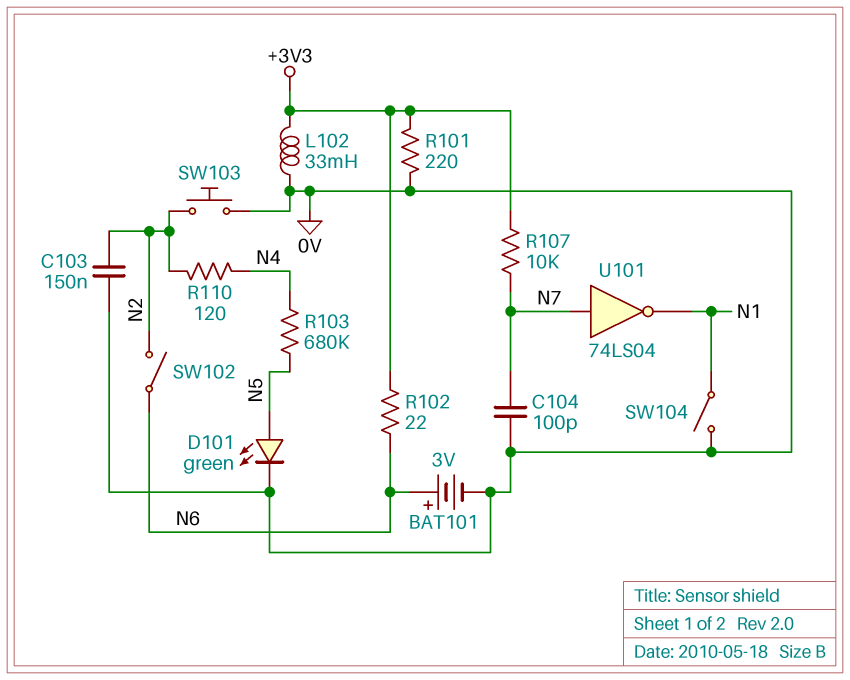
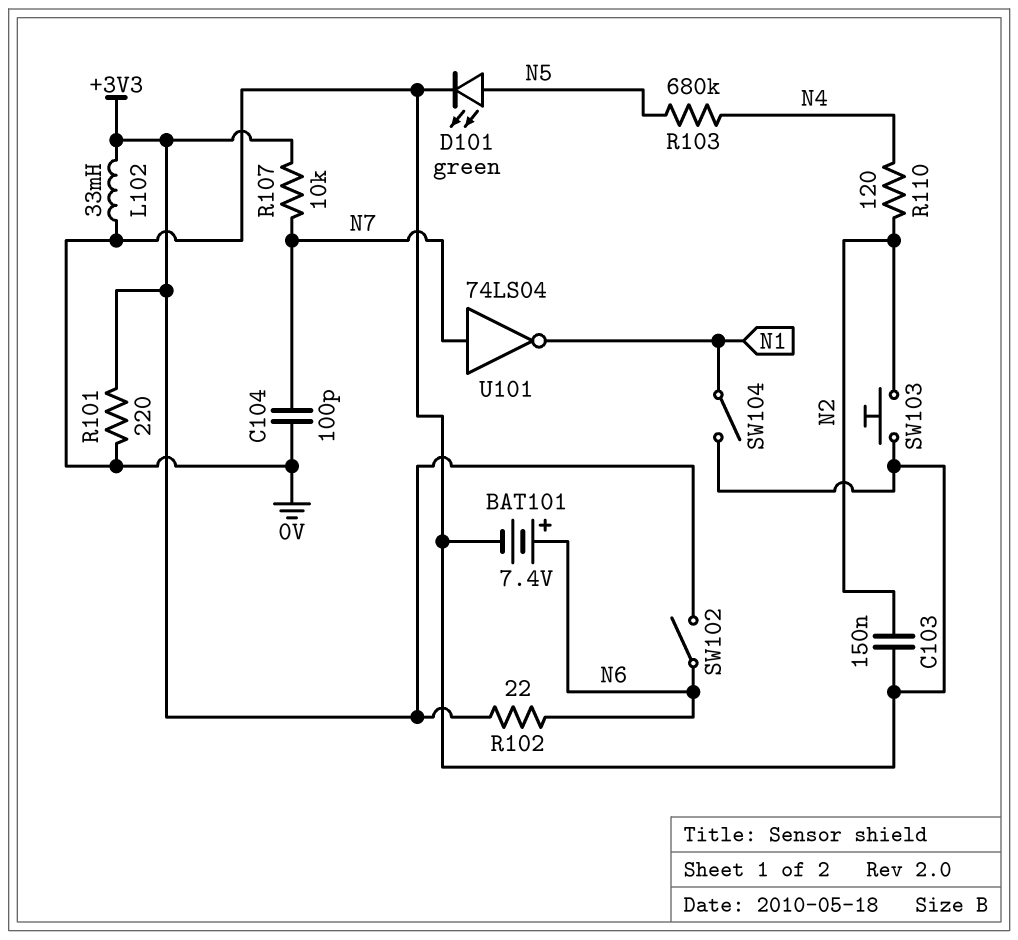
BAT101: 3V (plus N6, minus 0V) -> 7.4V (plus N6, minus 0V)
SW102: switch (N2, N6) -> switch (+3V3, N6)

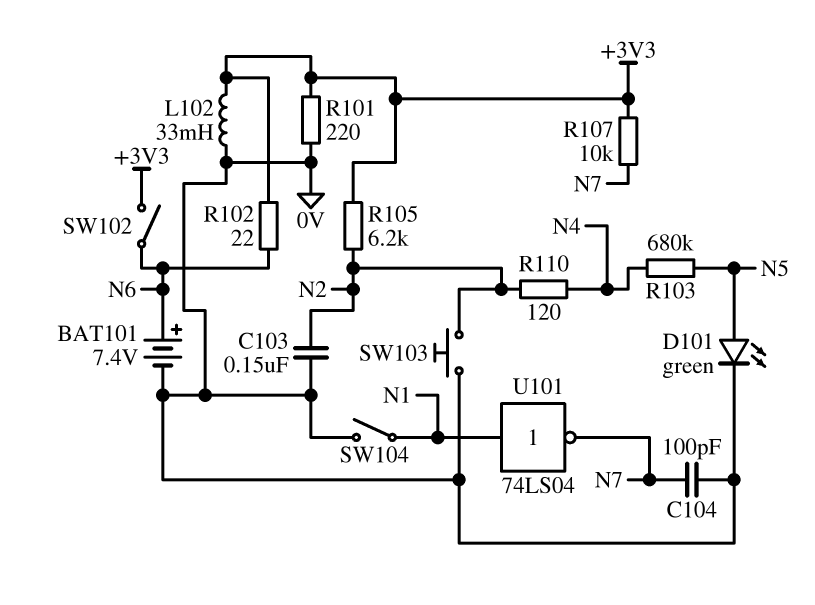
R105: none -> 6.2k (+3V3, N2)
U101: NOT 74LS04 (in N7, out N1) -> NOT 74LS04 (in N1, out N7)

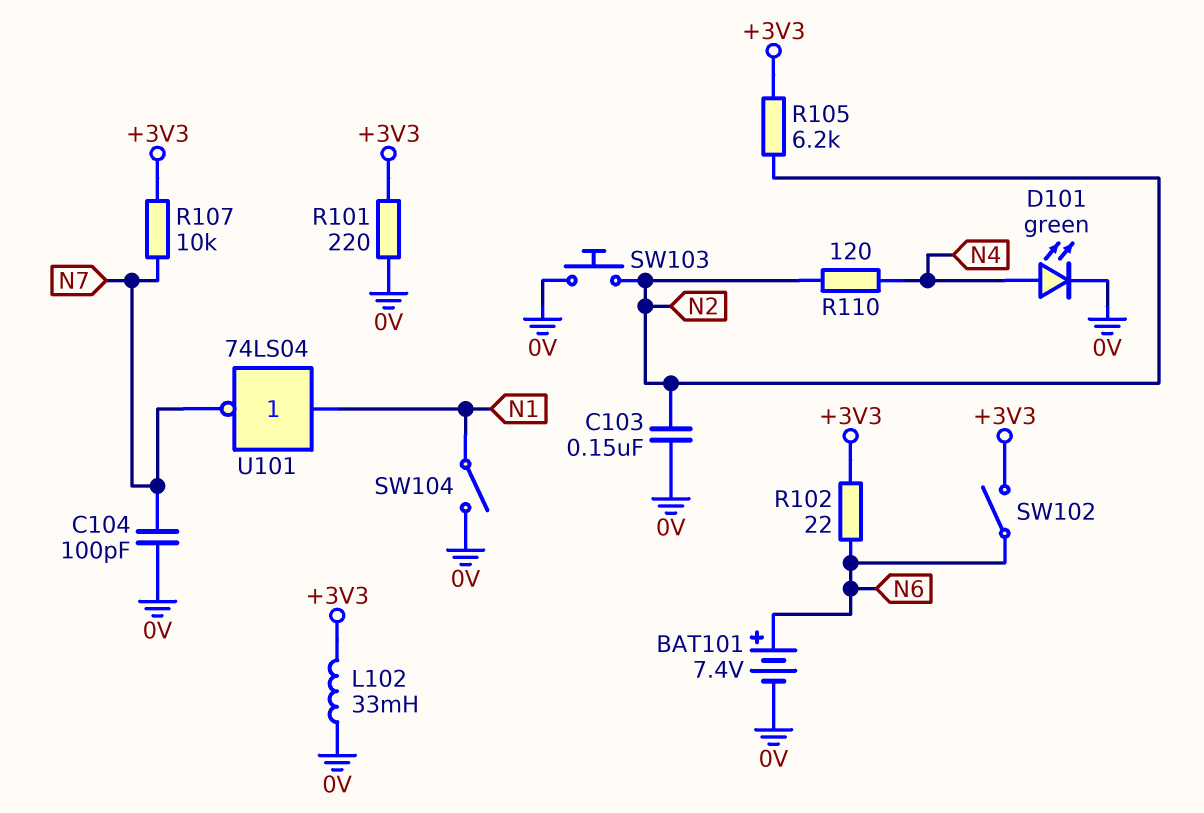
D101: LED green (A N5, K 0V) -> LED green (A N4, K 0V)
R103: 680k (N4, N5) -> none

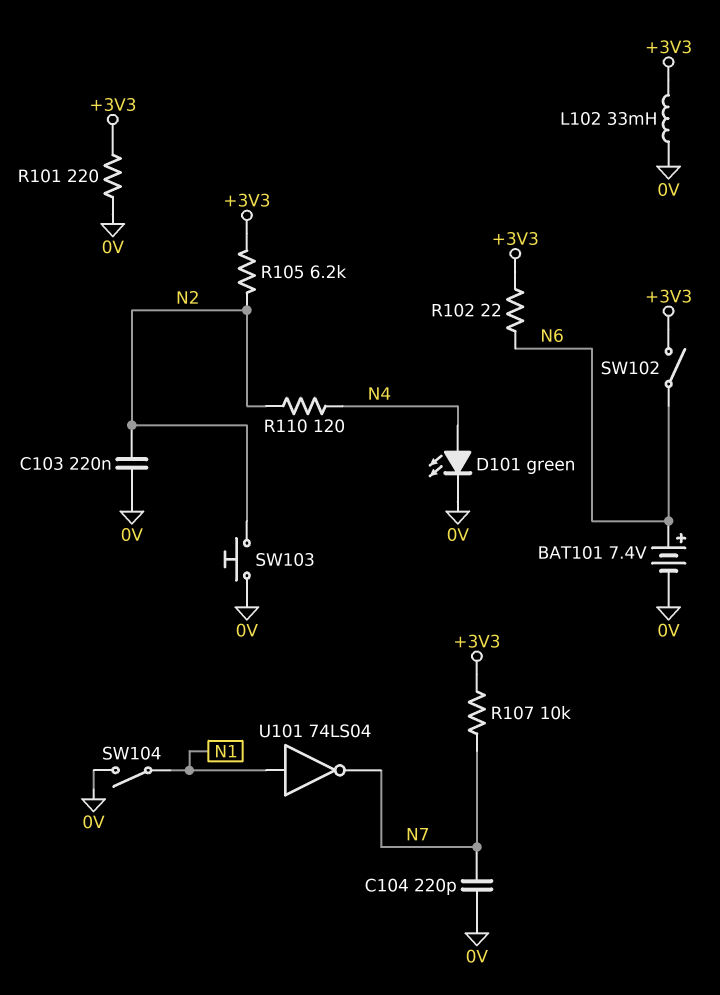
C103: 150nF (0V, N2) -> 220nF (0V, N2)
C104: 100pF (0V, N7) -> 220pF (0V, N7)

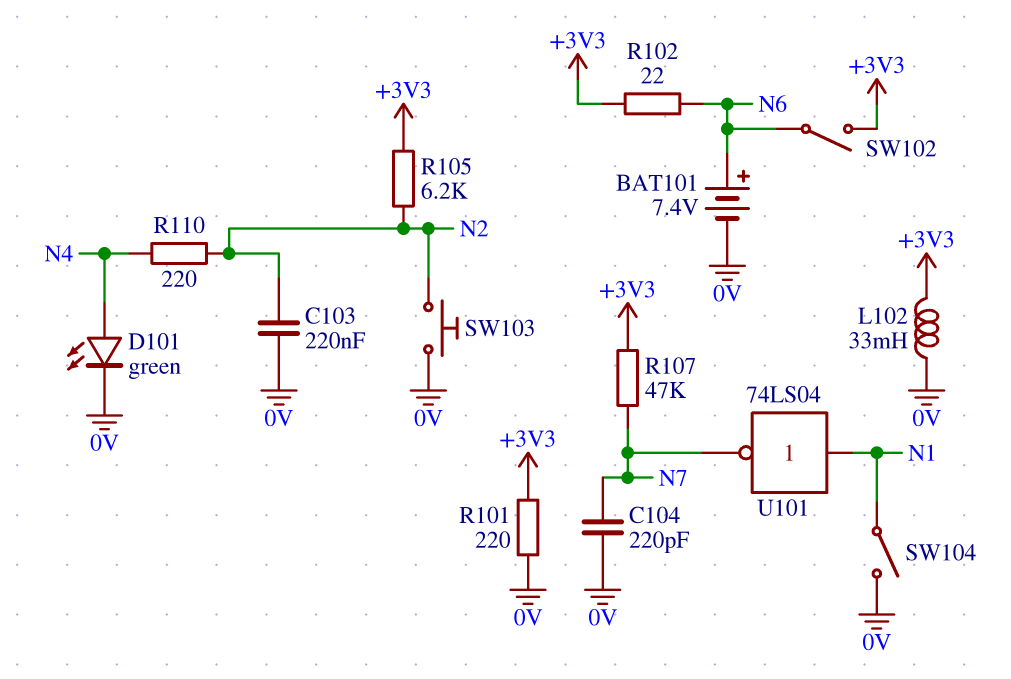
R107: 10k (+3V3, N7) -> 47k (+3V3, N7)
R110: 120 (N2, N4) -> 220 (N2, N4)

